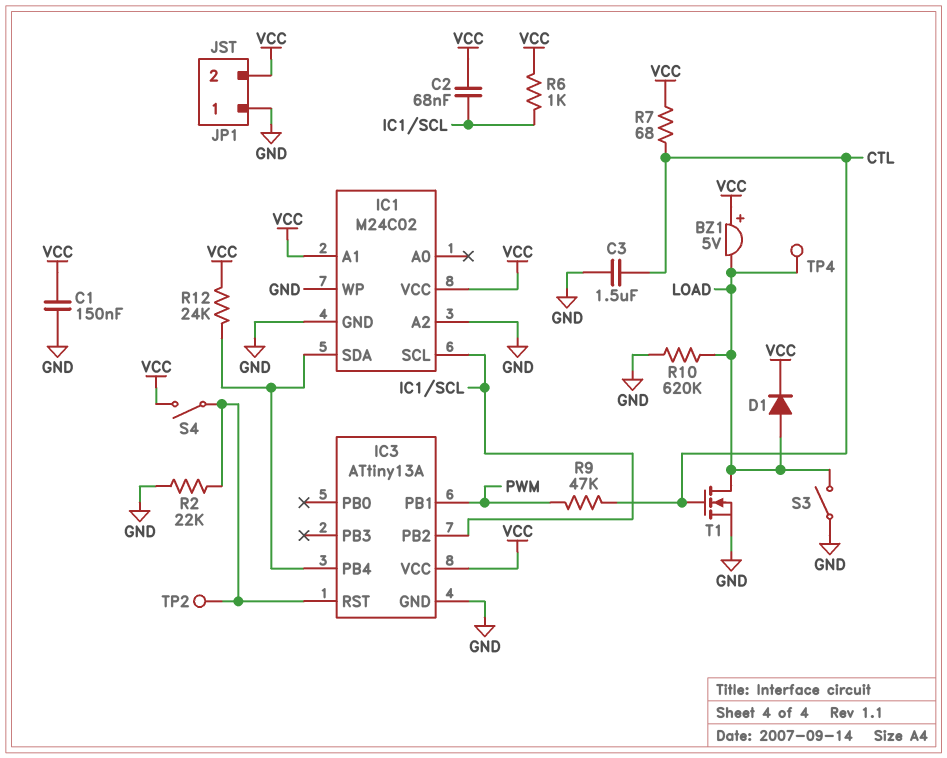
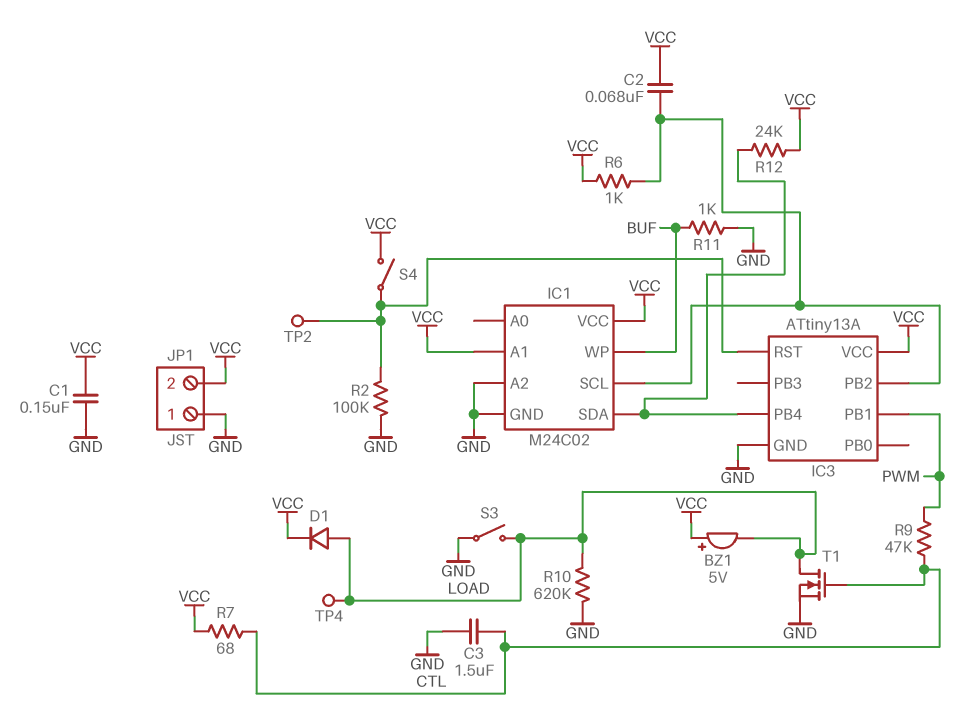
IC1 pin WP: GND -> BUF
R2: 22k (GND, IC3/RST) -> 100k (GND, IC3/RST)
R11: none -> 1k (BUF, GND)

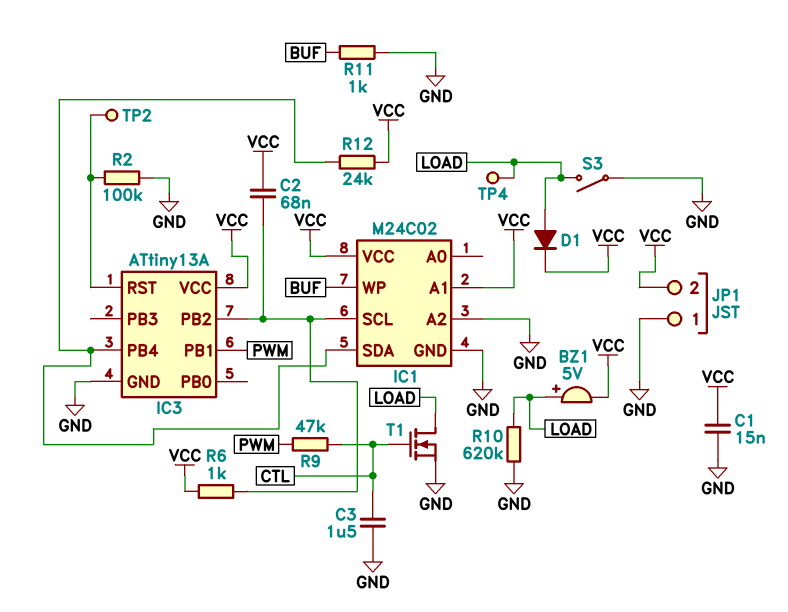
BZ1: buzzer 5V (plus VCC, minus LOAD) -> buzzer 5V (plus LOAD, minus VCC)
C1: 150nF (GND, VCC) -> 15nF (GND, VCC)
R7: 68 (CTL, VCC) -> none
S4: switch (IC3/RST, VCC) -> none

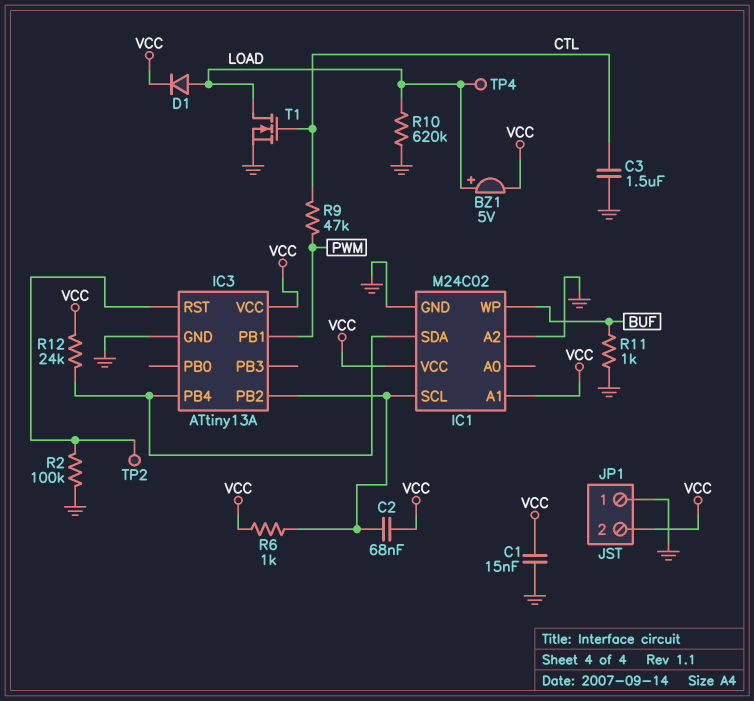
S3: switch (GND, LOAD) -> none

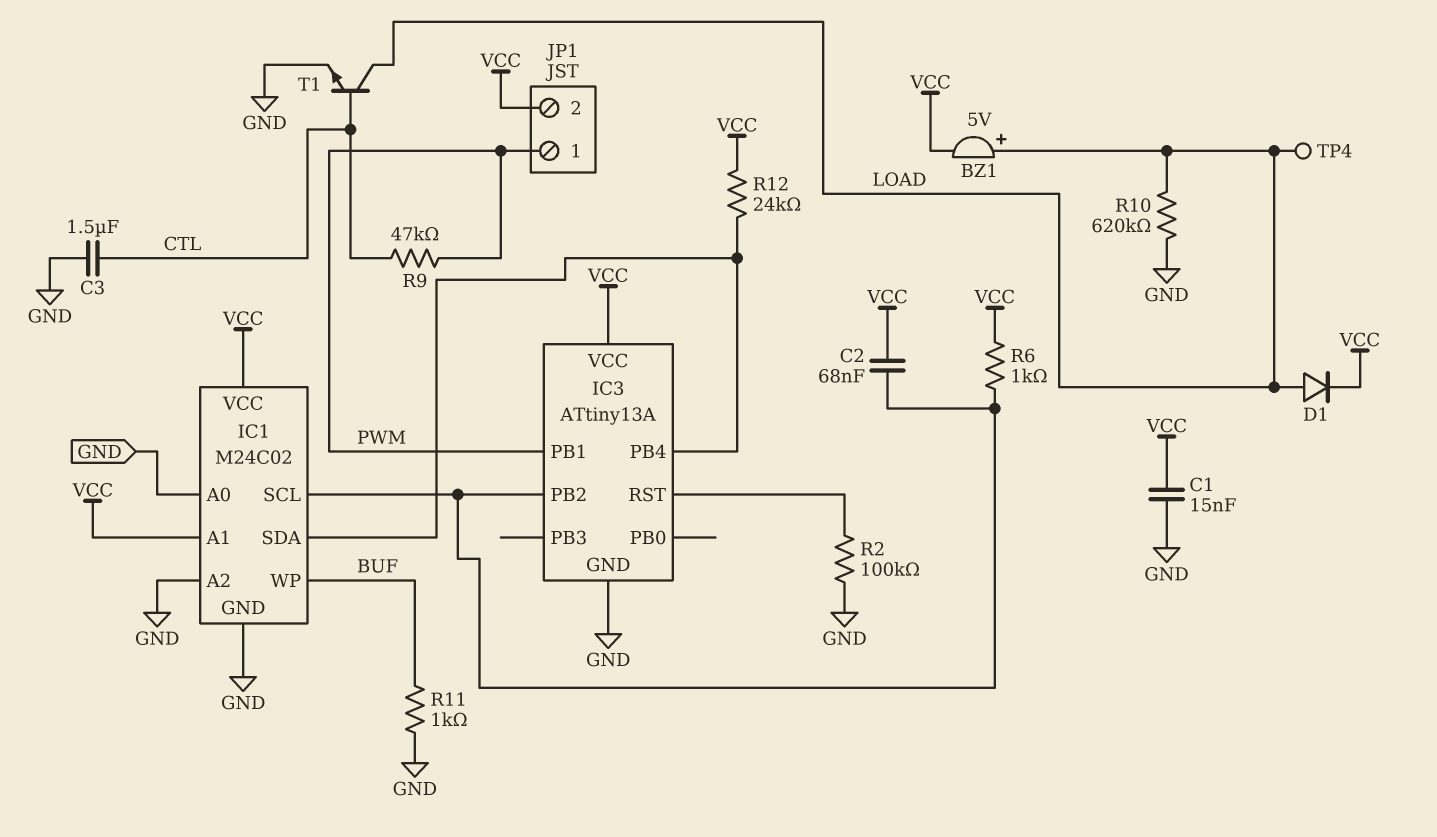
IC1 pin A0: none -> GND
JP1 pin 1: GND -> PWM
T1: NMOS (G CTL, D LOAD, S GND) -> NPN (B CTL, C LOAD, E GND)
TP2: test point (IC3/RST) -> none

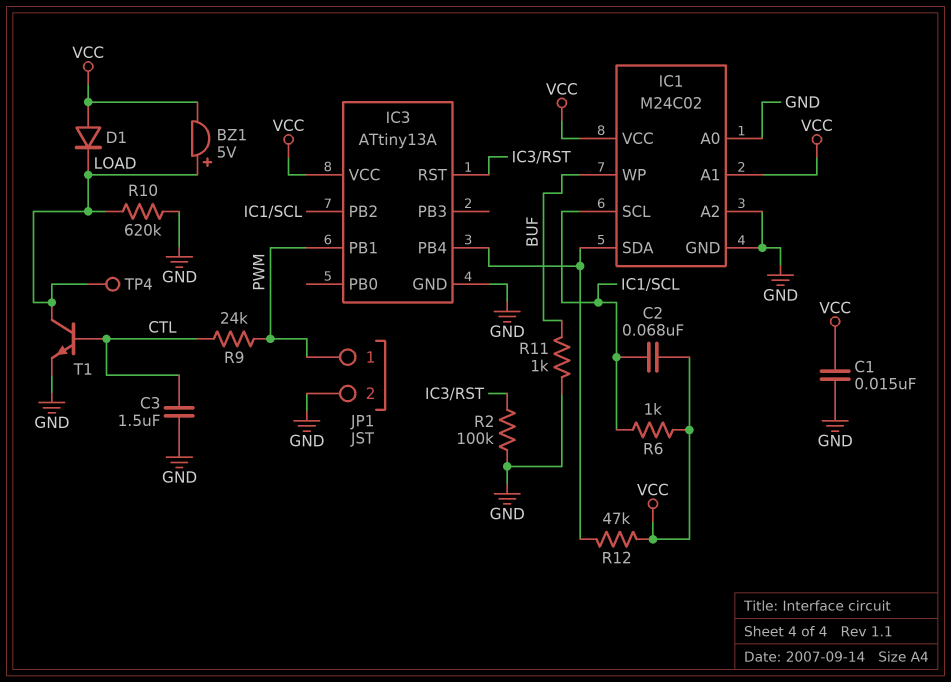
D1: diode (A LOAD, K VCC) -> diode (A VCC, K LOAD)
JP1 pin 2: VCC -> GND
R9: 47k (CTL, PWM) -> 24k (CTL, PWM)
R12: 24k (IC1/SDA, VCC) -> 47k (IC1/SDA, VCC)

